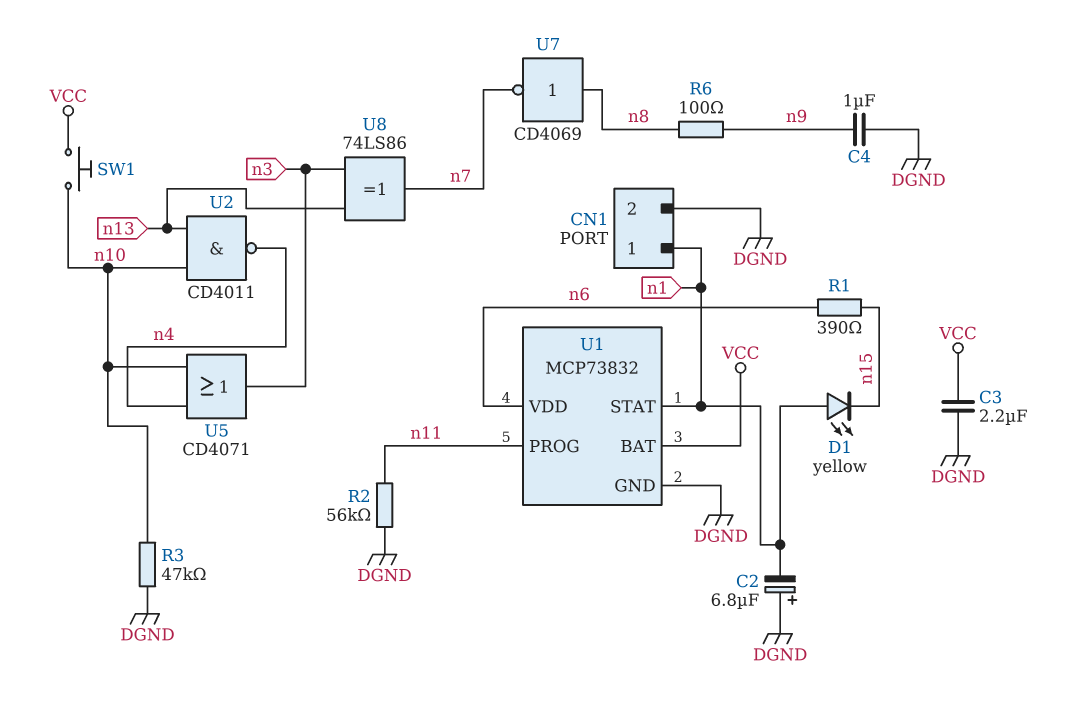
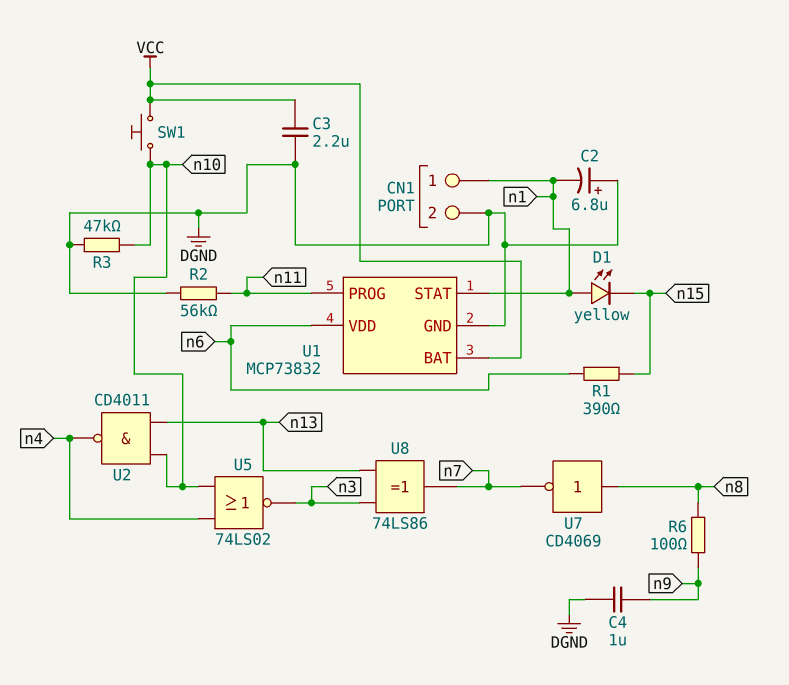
U5: OR CD4071 (in n4, in n10, out n3) -> NOR 74LS02 (in n4, in n10, out n3)

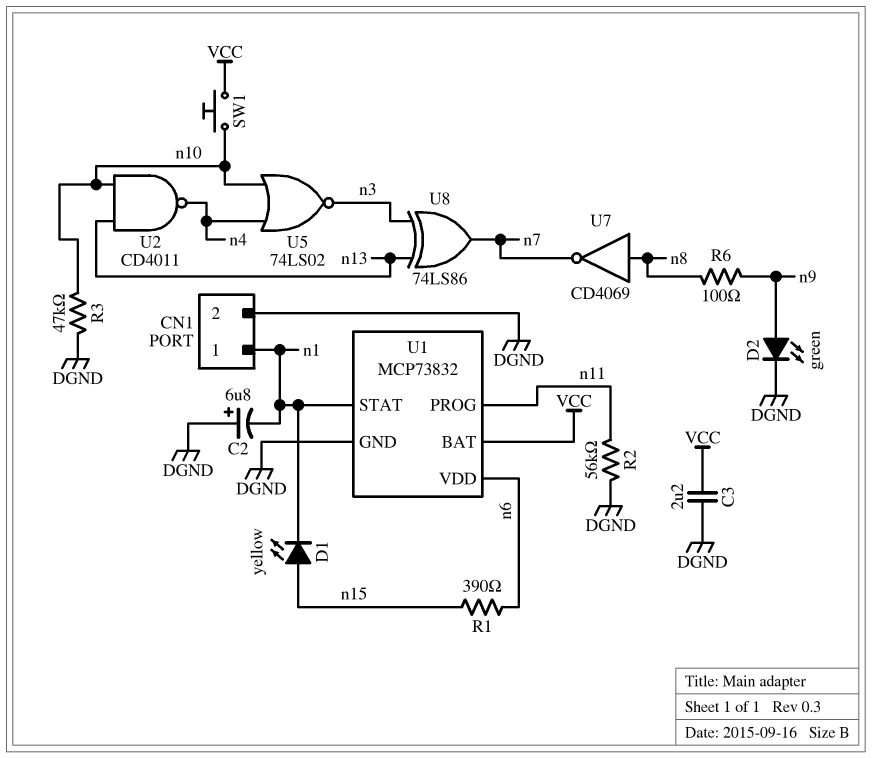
C4: 1uF (DGND, n9) -> none
D1: LED yellow (A n1, K n15) -> LED yellow (A n15, K n1)
D2: none -> LED green (A n9, K DGND)

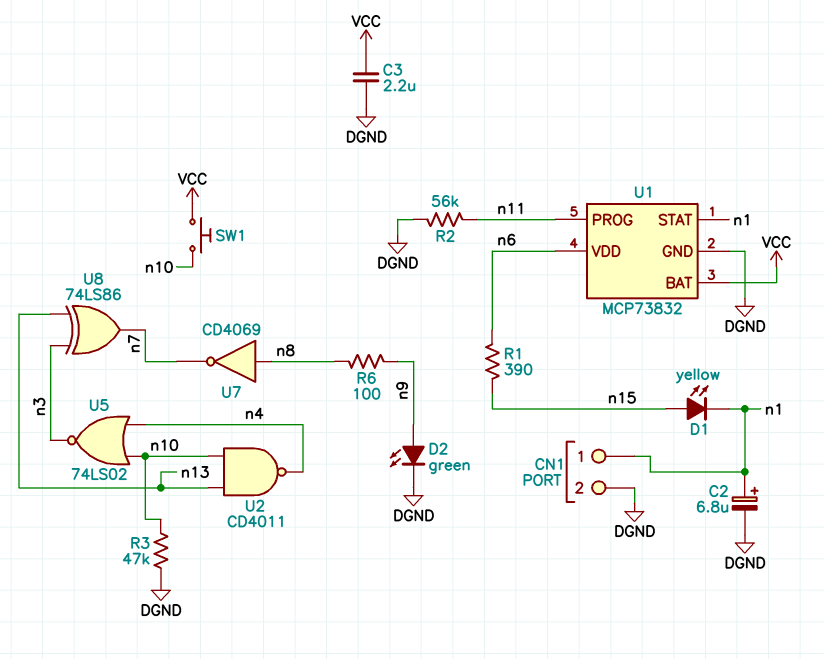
C2: 6.8uF (plus DGND, minus n1) -> 6.8uF (plus n1, minus DGND)

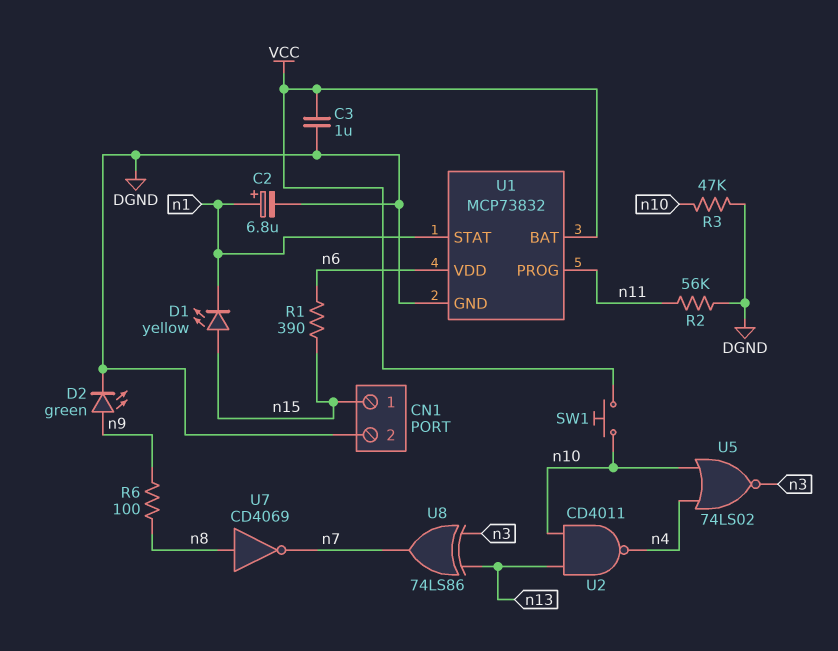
C3: 2.2uF (DGND, VCC) -> 1uF (DGND, VCC)
CN1 pin 1: n1 -> n15

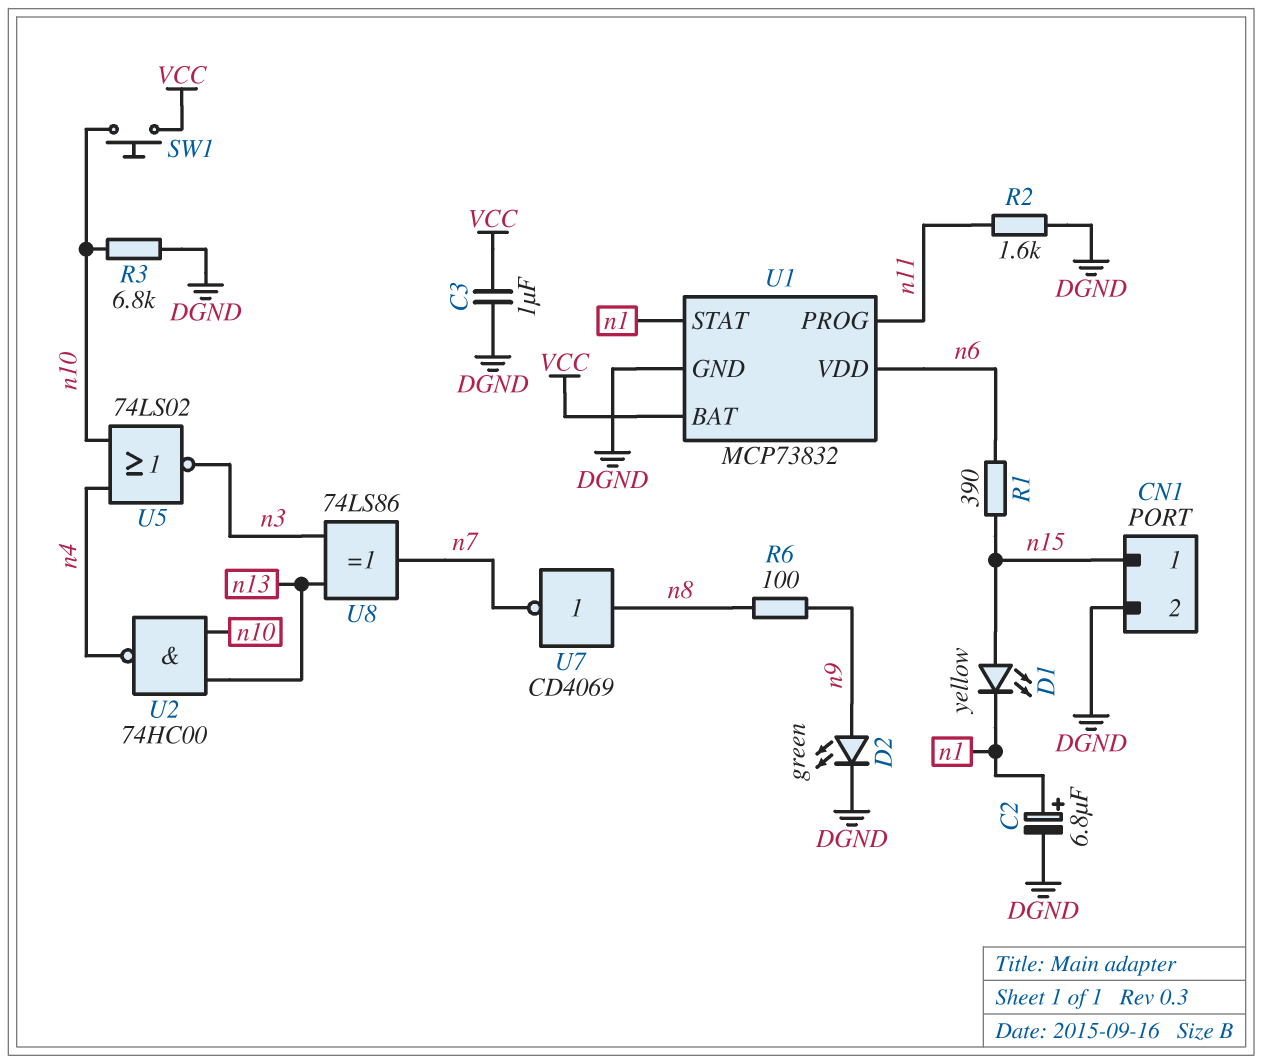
R2: 56k (DGND, n11) -> 1.6k (DGND, n11)
R3: 47k (DGND, n10) -> 6.8k (DGND, n10)
U2: NAND CD4011 (in n10, in n13, out n4) -> NAND 74HC00 (in n10, in n13, out n4)

